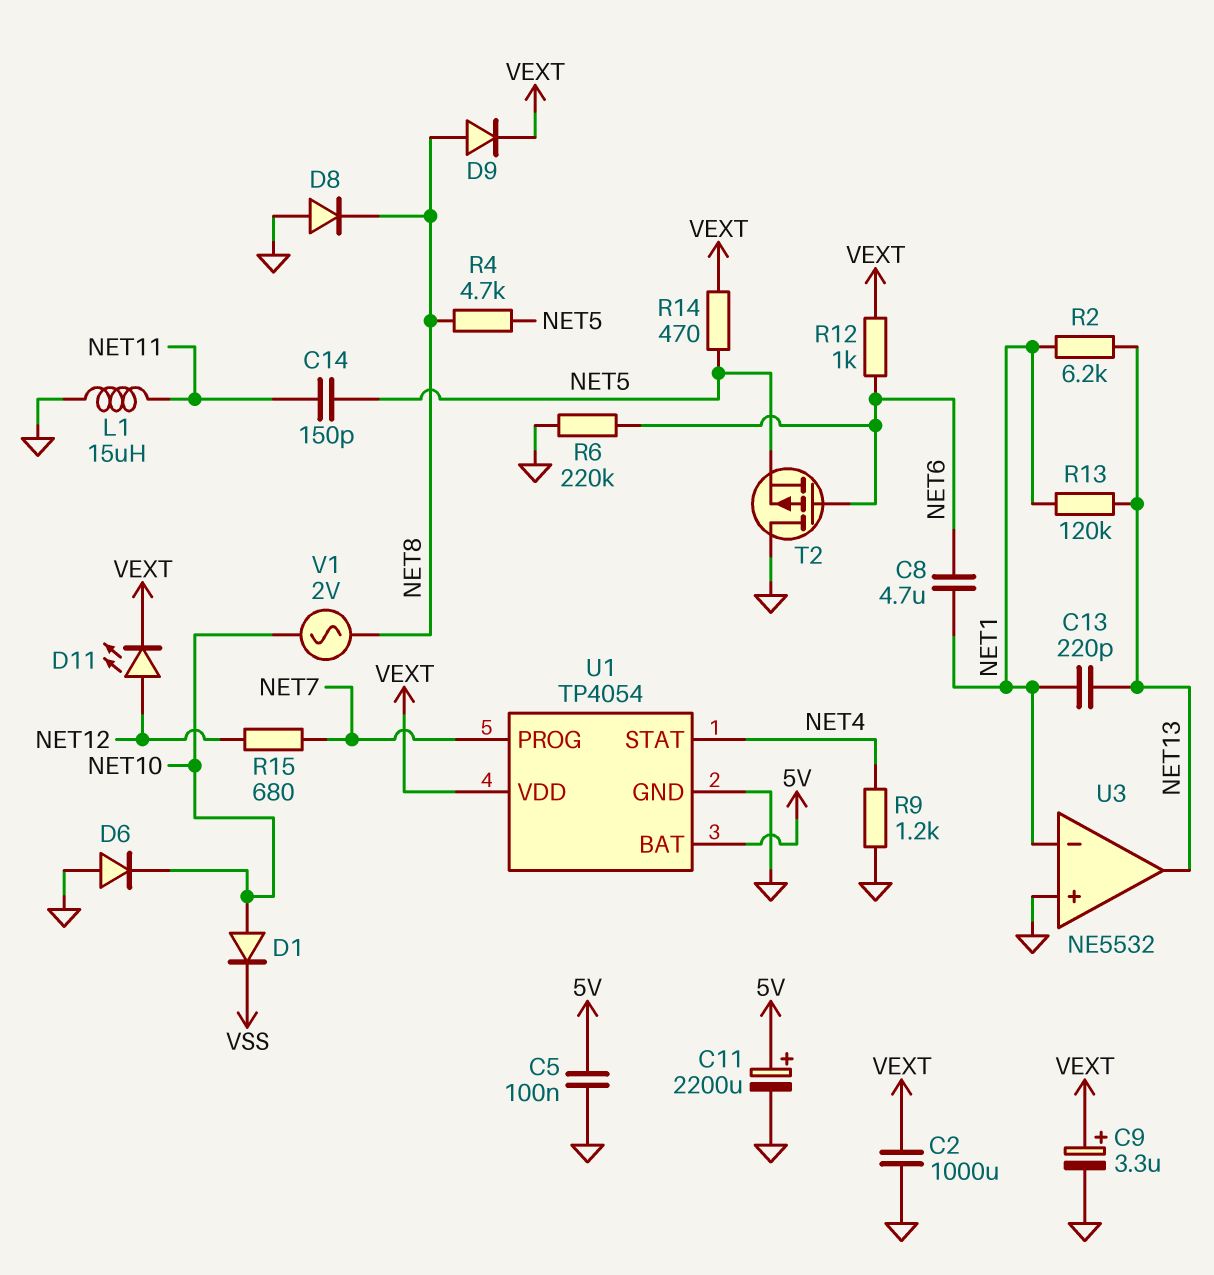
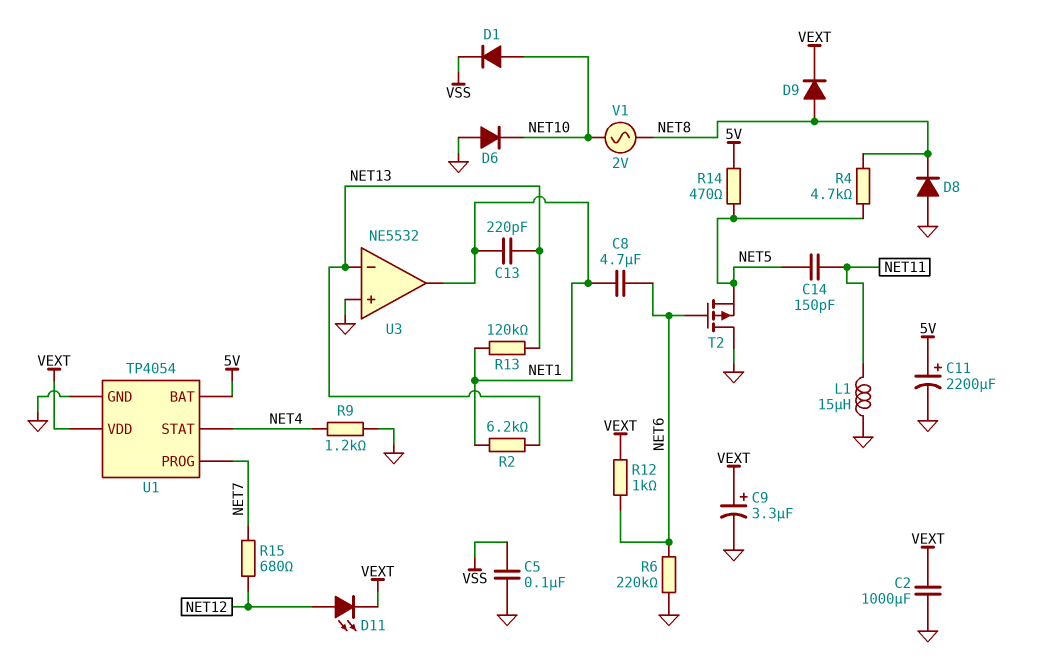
C5: 100nF (5V, GND) -> 100nF (GND, VSS)
R14: 470 (NET5, VEXT) -> 470 (5V, NET5)
U3 pin in-: NET1 -> NET13
U3 pin out: NET13 -> NET1

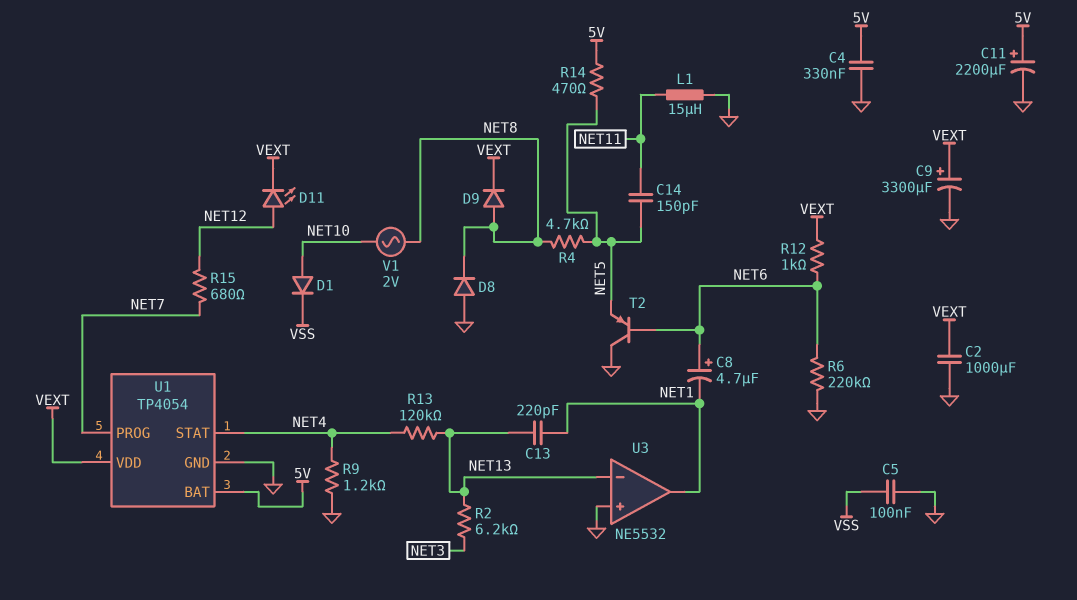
C4: none -> 330nF (5V, GND)
C8: 4.7uF (NET1, NET6) -> 4.7uF (plus NET6, minus NET1)
C9: 3.3uF (plus VEXT, minus GND) -> 3300uF (plus VEXT, minus GND)
D6: diode (A GND, K NET10) -> none
R2: 6.2k (NET1, NET13) -> 6.2k (NET3, NET13)
R13: 120k (NET1, NET13) -> 120k (NET4, NET13)
T2: PMOS (G NET6, D GND, S NET5) -> PNP (B NET6, C GND, E NET5)

